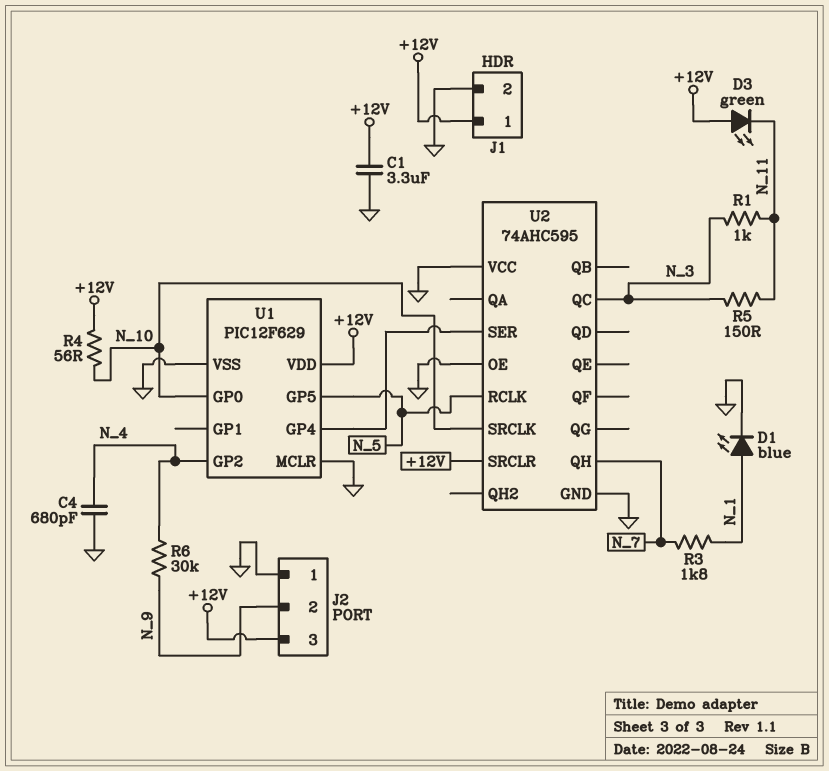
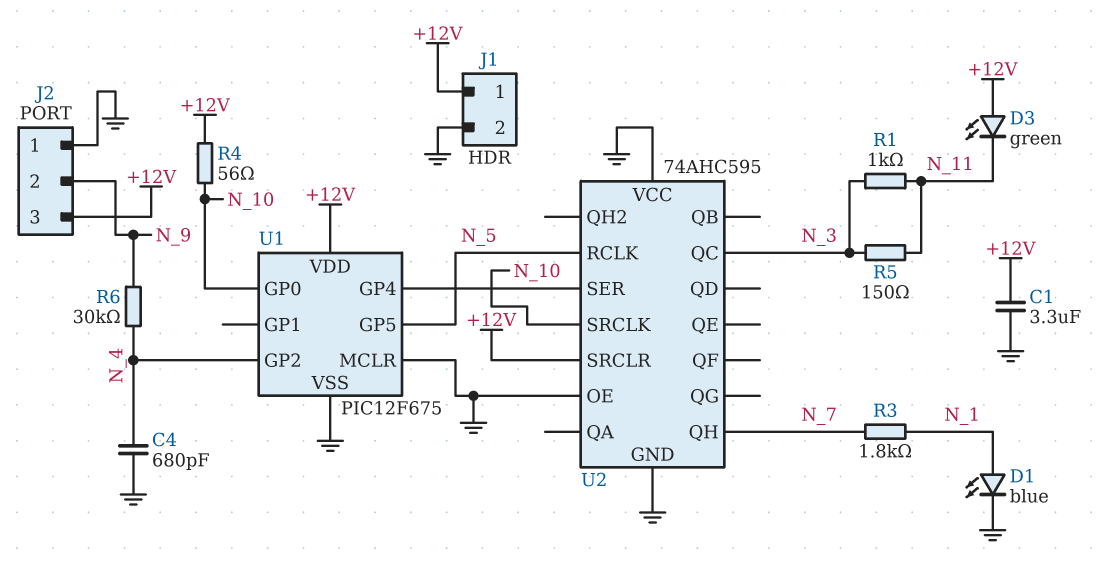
U1: PIC12F629 -> PIC12F675

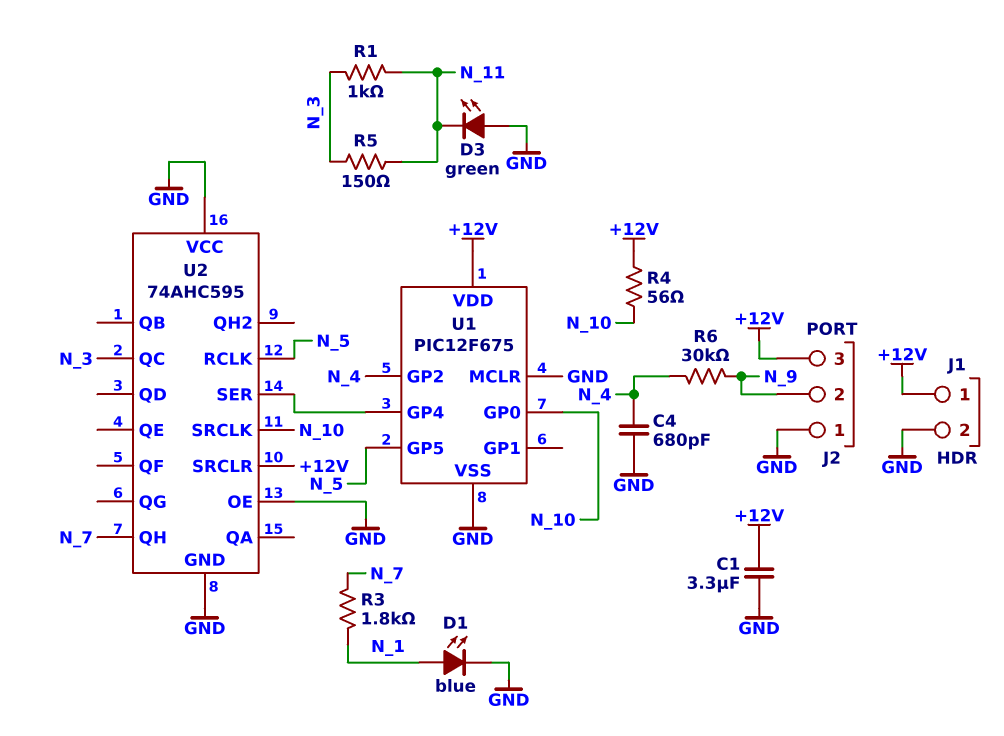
D3: LED green (A +12V, K N_11) -> LED green (A GND, K N_11)

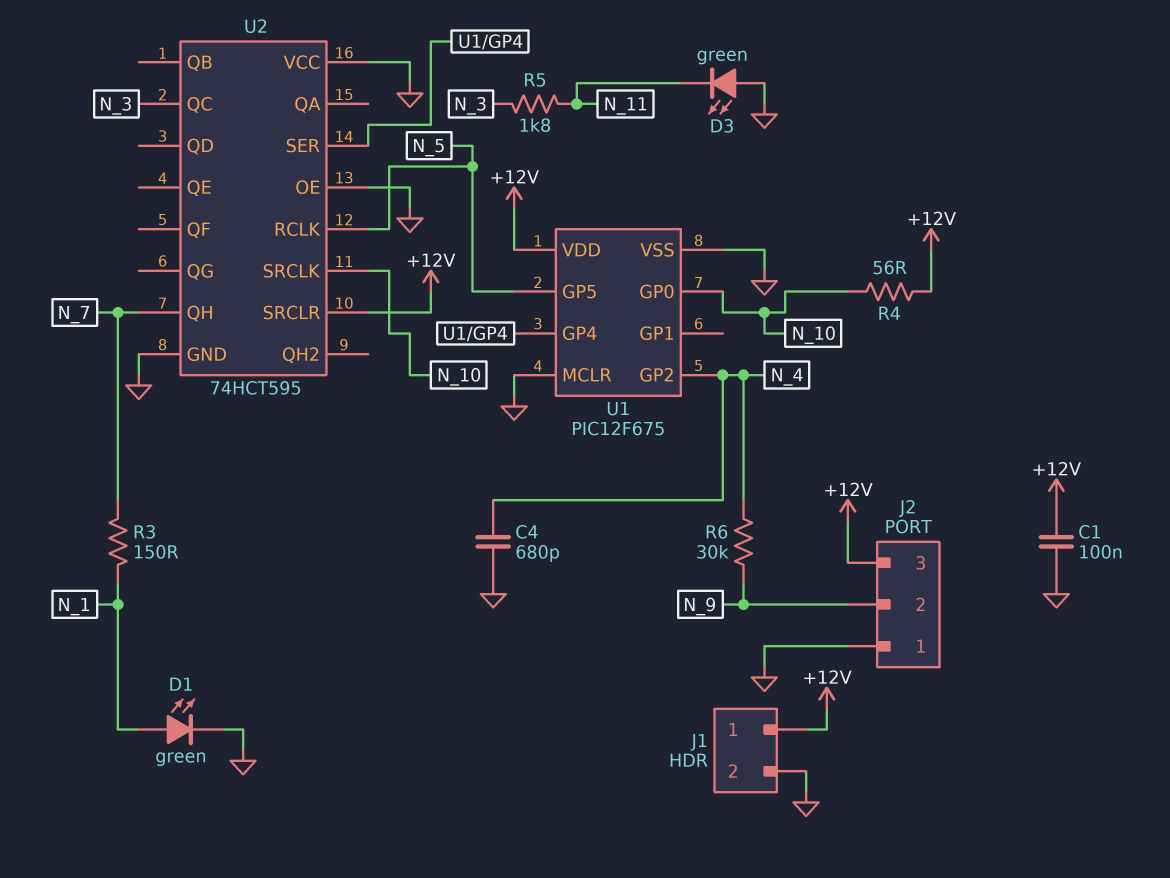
C1: 3.3uF (+12V, GND) -> 100nF (+12V, GND)
D1: LED blue (A N_1, K GND) -> LED green (A N_1, K GND)
R1: 1k (N_3, N_11) -> none
R3: 1.8k (N_1, N_7) -> 150 (N_1, N_7)
R5: 150 (N_3, N_11) -> 1.8k (N_3, N_11)
U2: 74AHC595 -> 74HCT595

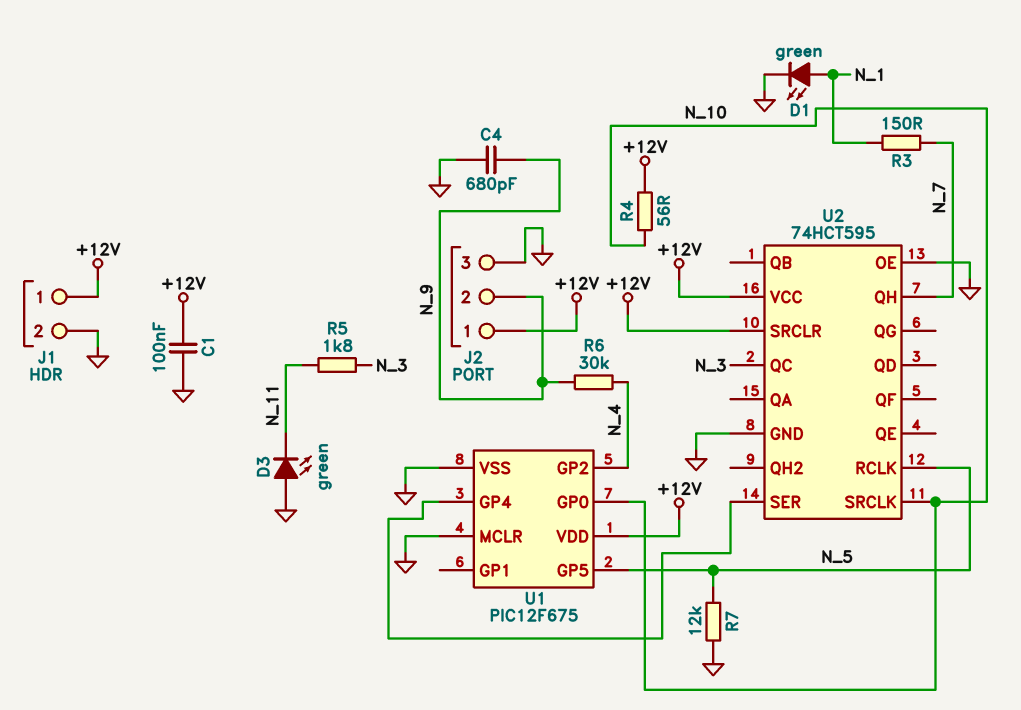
C4: 680pF (GND, N_4) -> 680pF (GND, N_9)
J2 pin 1: GND -> +12V
J2 pin 3: +12V -> GND
R7: none -> 12k (GND, N_5)
U2 pin VCC: GND -> +12V

